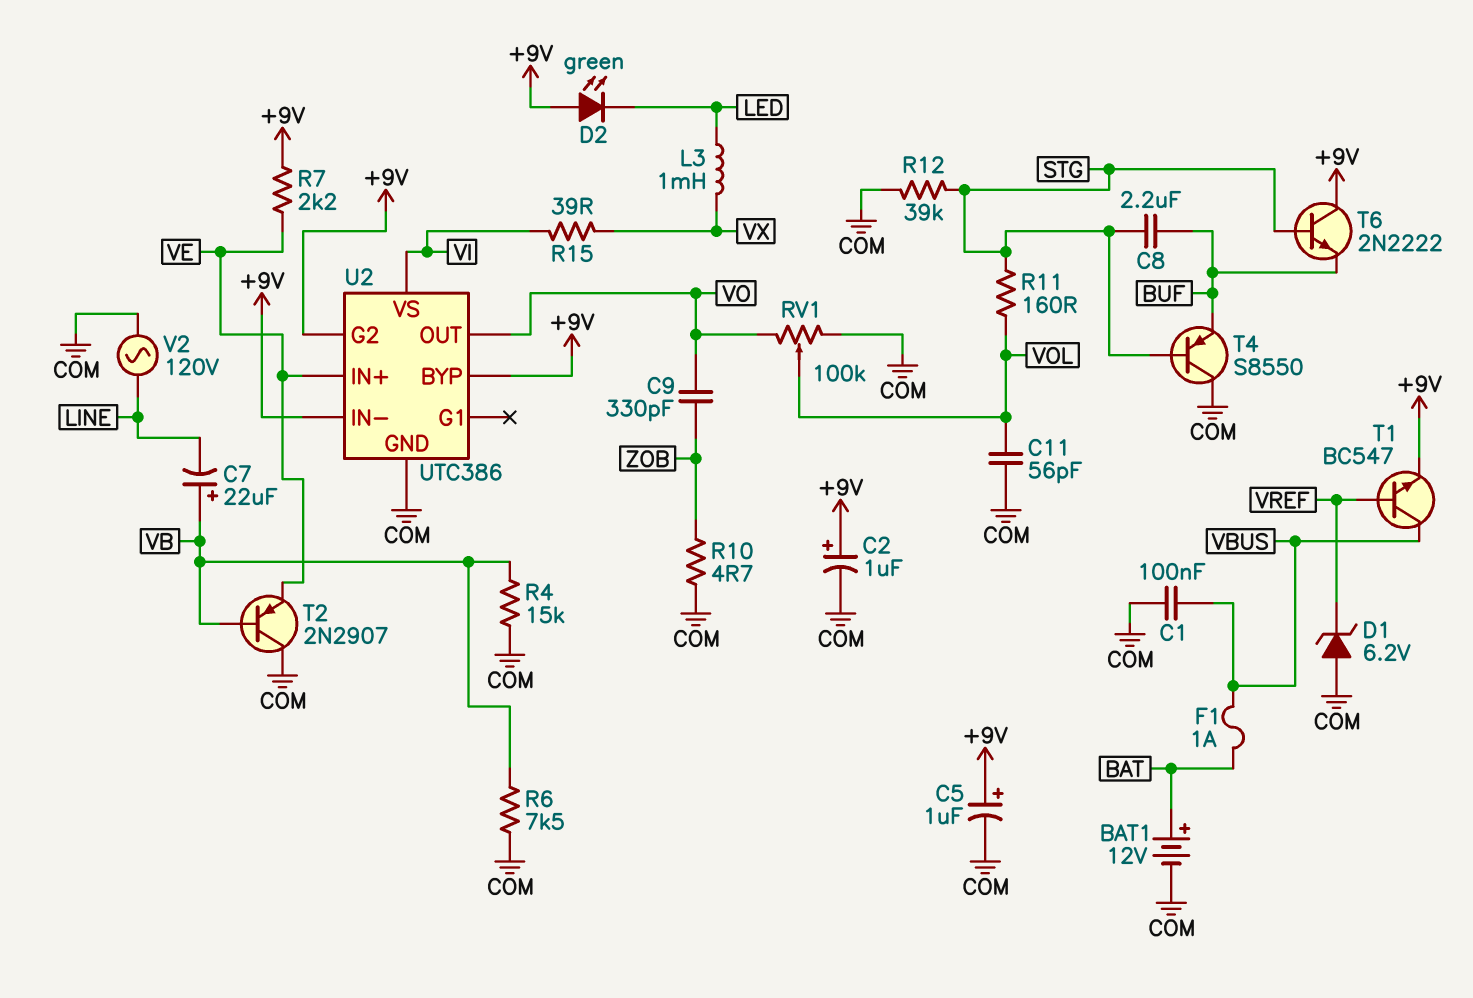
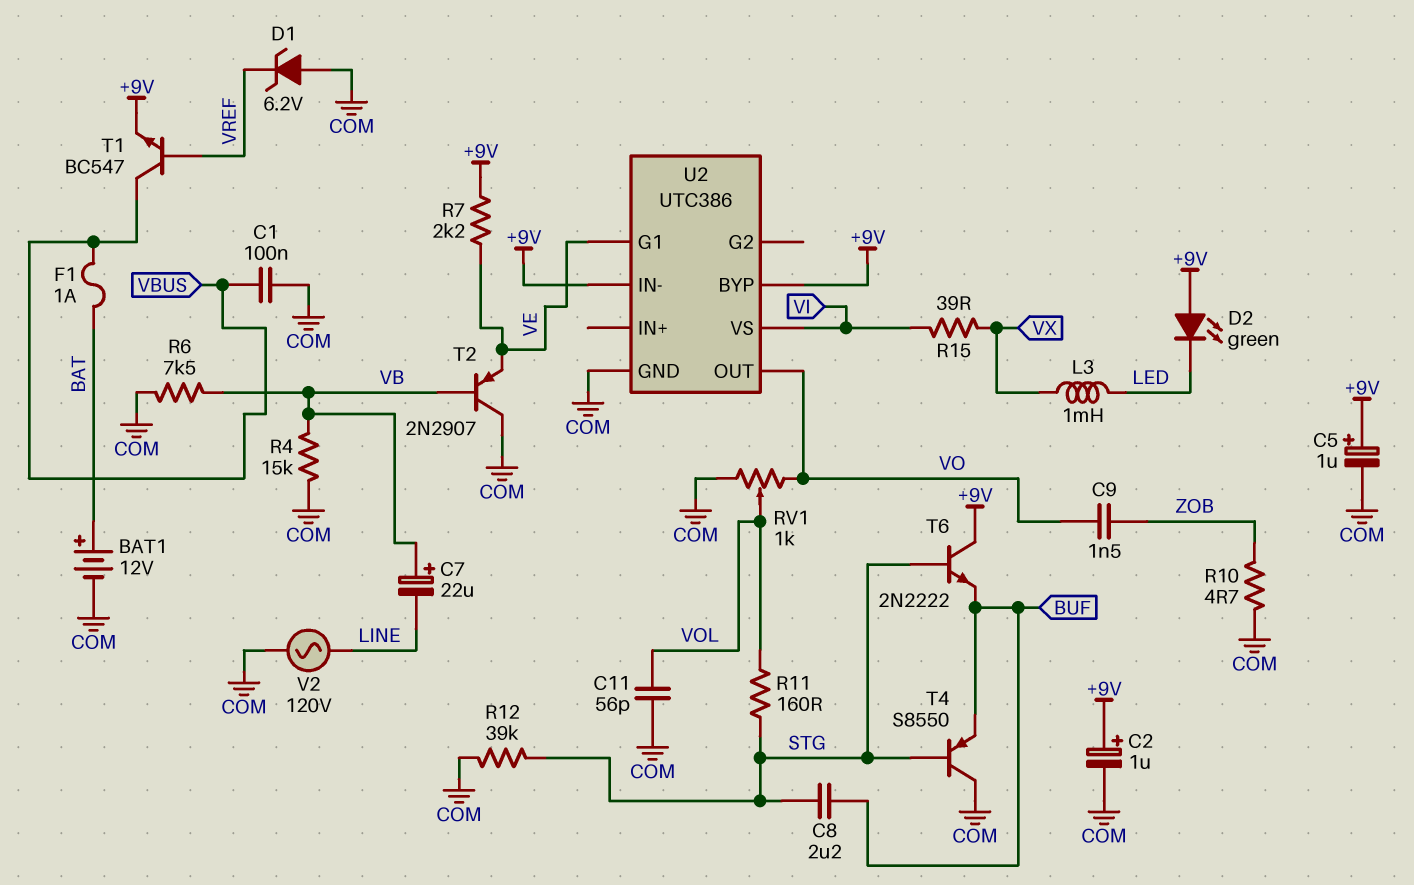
C9: 330pF (VO, ZOB) -> 1.5nF (VO, ZOB)
RV1: 100k (COM, VO, wiper VOL) -> 1k (COM, VO, wiper VOL)
U2 pin G1: none -> VE
U2 pin G2: +9V -> none
U2 pin IN+: VE -> none

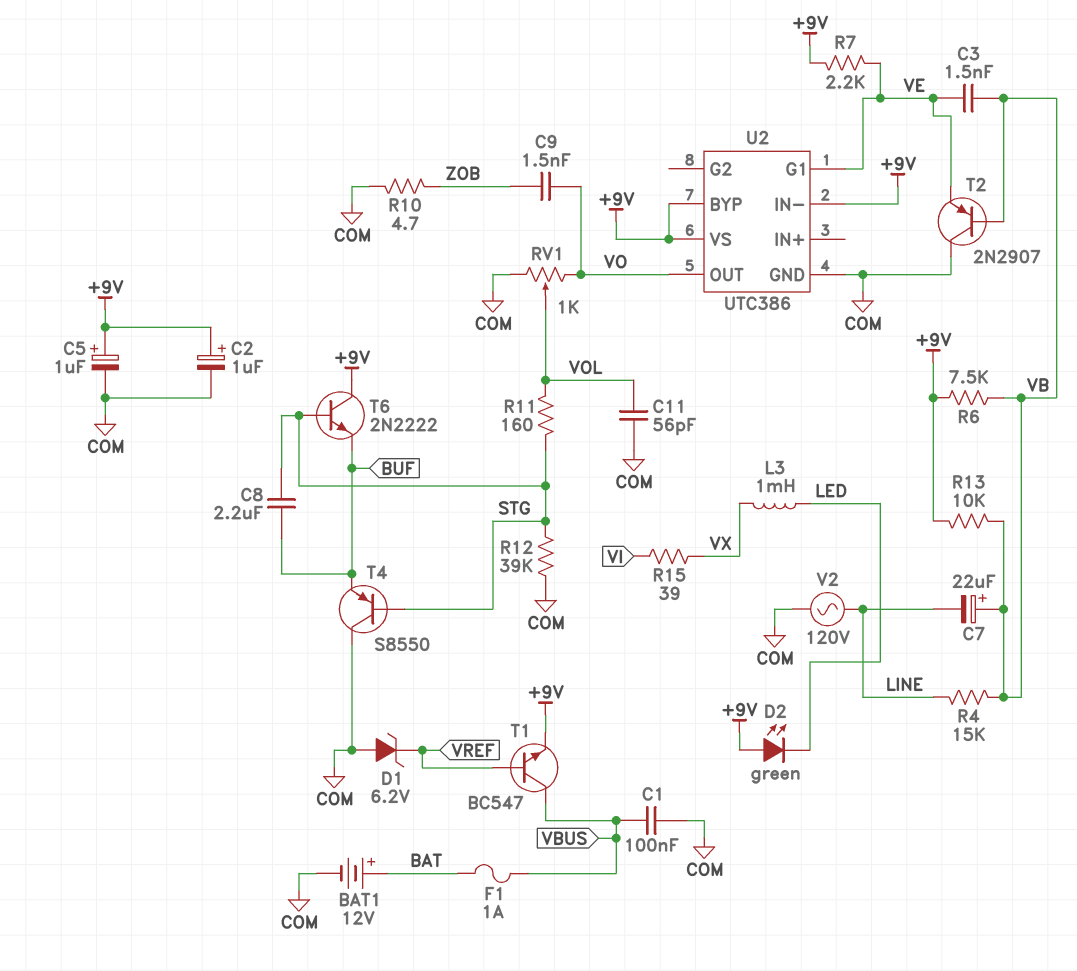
C3: none -> 1.5nF (VB, VE)
R4: 15k (COM, VB) -> 15k (LINE, VB)
R6: 7.5k (COM, VB) -> 7.5k (+9V, VB)
R13: none -> 10k (+9V, VB)
U2 pin VS: VI -> +9V

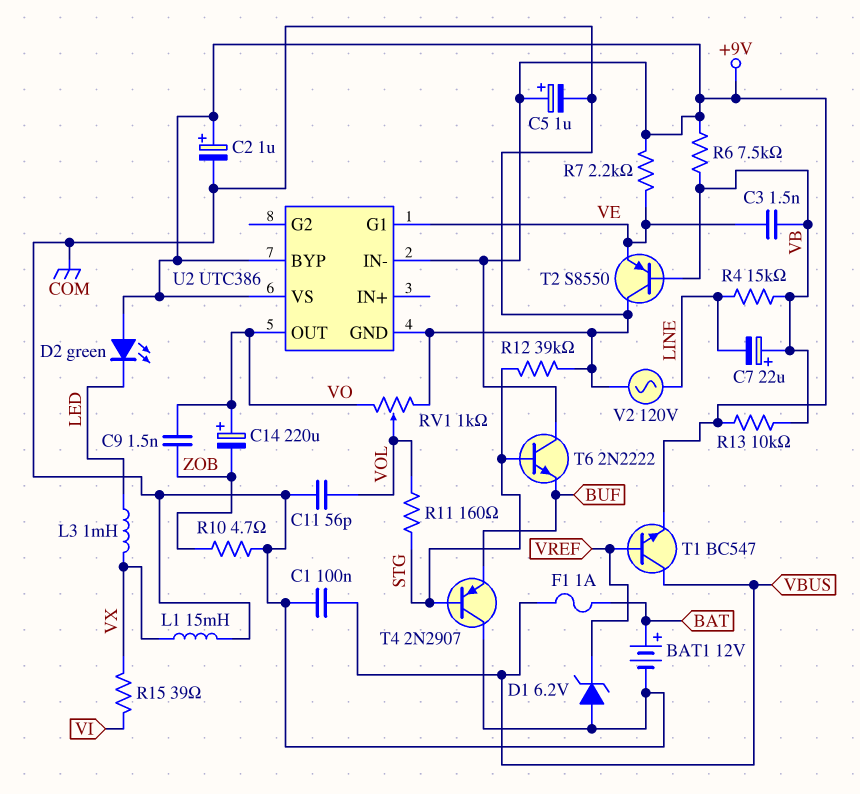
C8: 2.2uF (BUF, STG) -> none
C14: none -> 220uF (plus VO, minus ZOB)
L1: none -> 15mH (COM, VX)
T2: PNP 2N2907 (B VB, C COM, E VE) -> PNP S8550 (B VB, C COM, E VE)
T4: PNP S8550 (B STG, C COM, E BUF) -> PNP 2N2907 (B STG, C COM, E BUF)

